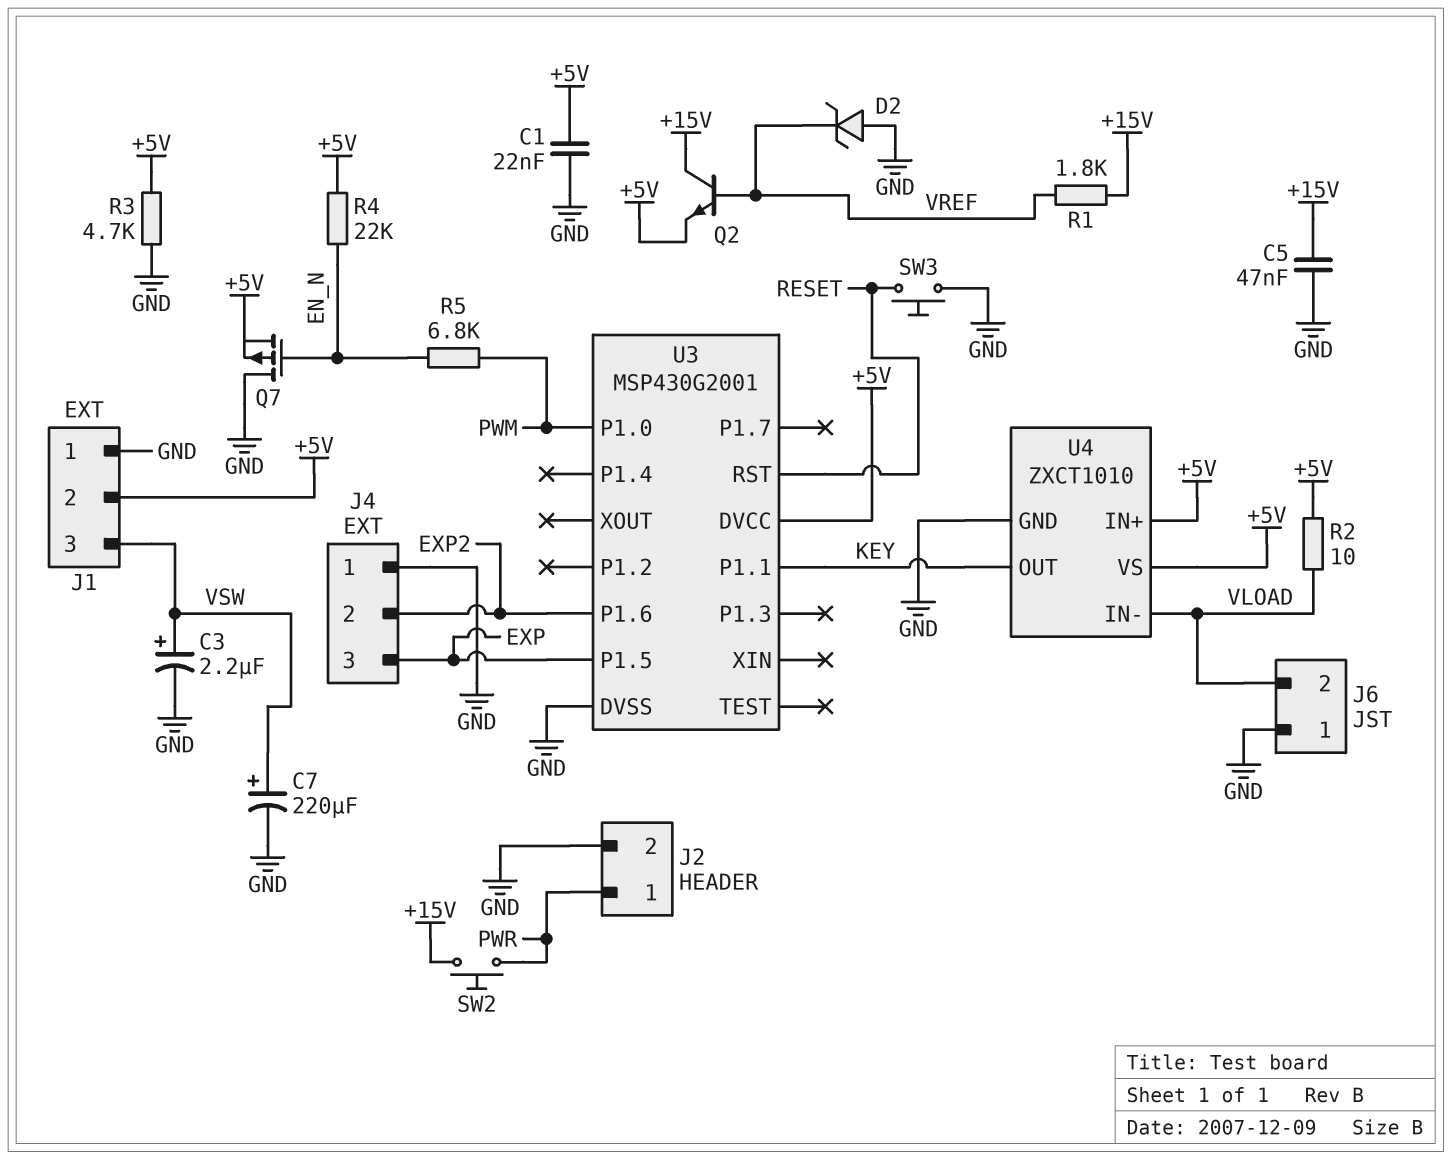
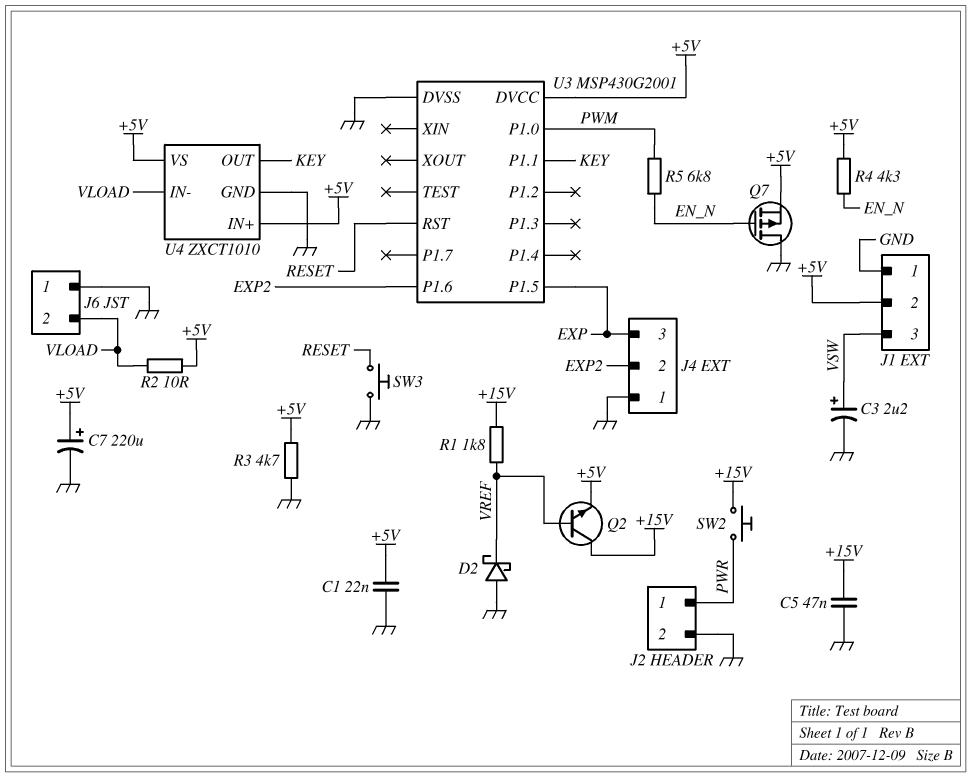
C7: 220uF (plus VSW, minus GND) -> 220uF (plus +5V, minus GND)
D2: zener (A GND, K VREF) -> schottky (A GND, K VREF)
R4: 22k (+5V, EN_N) -> 4.3k (+5V, EN_N)

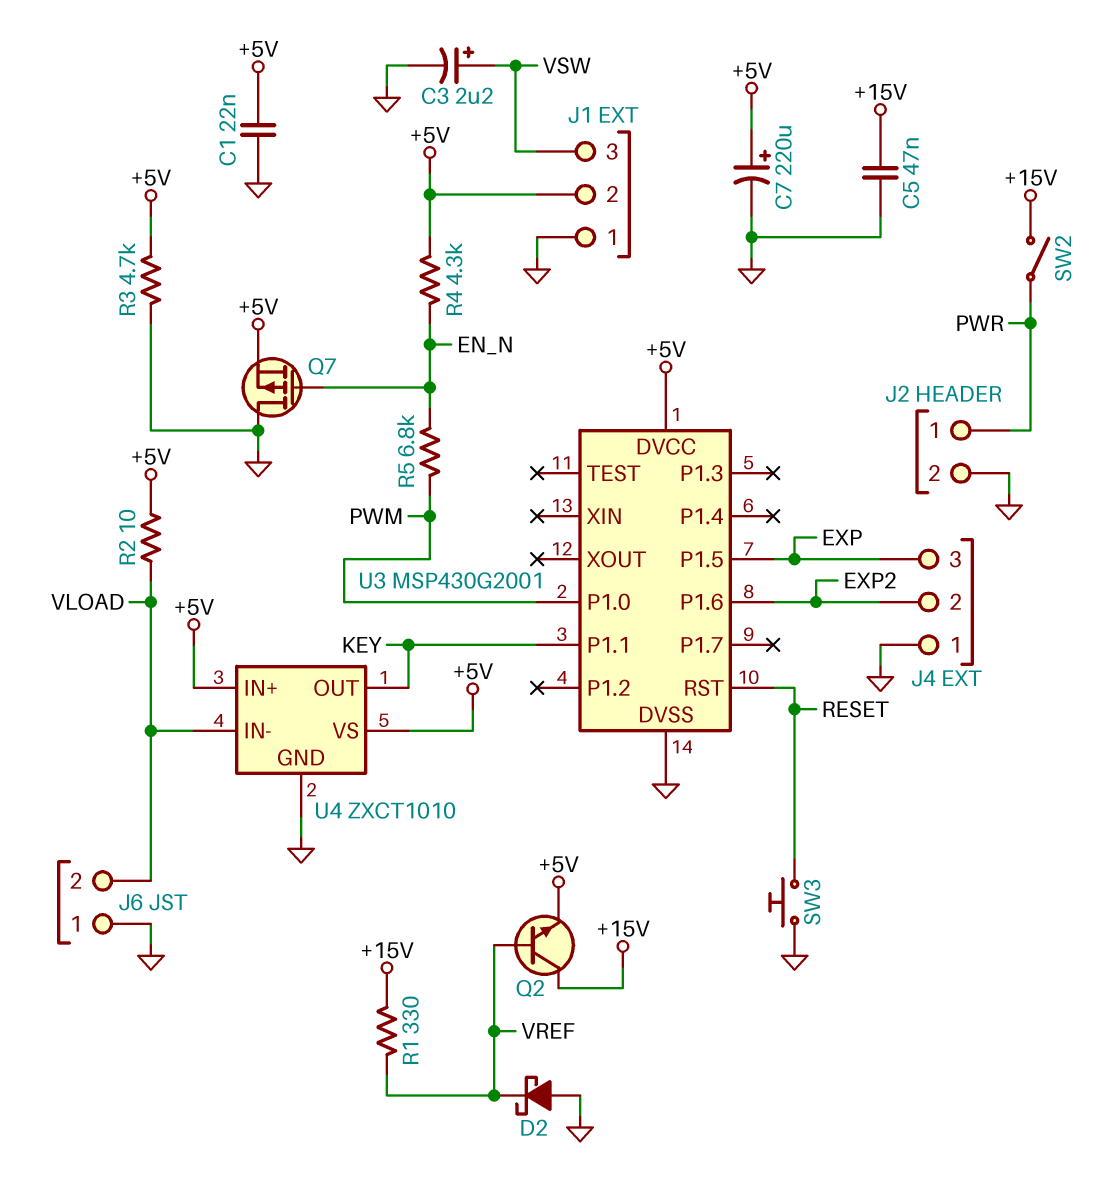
R1: 1.8k (+15V, VREF) -> 330 (+15V, VREF)
SW2: button (+15V, PWR) -> switch (+15V, PWR)

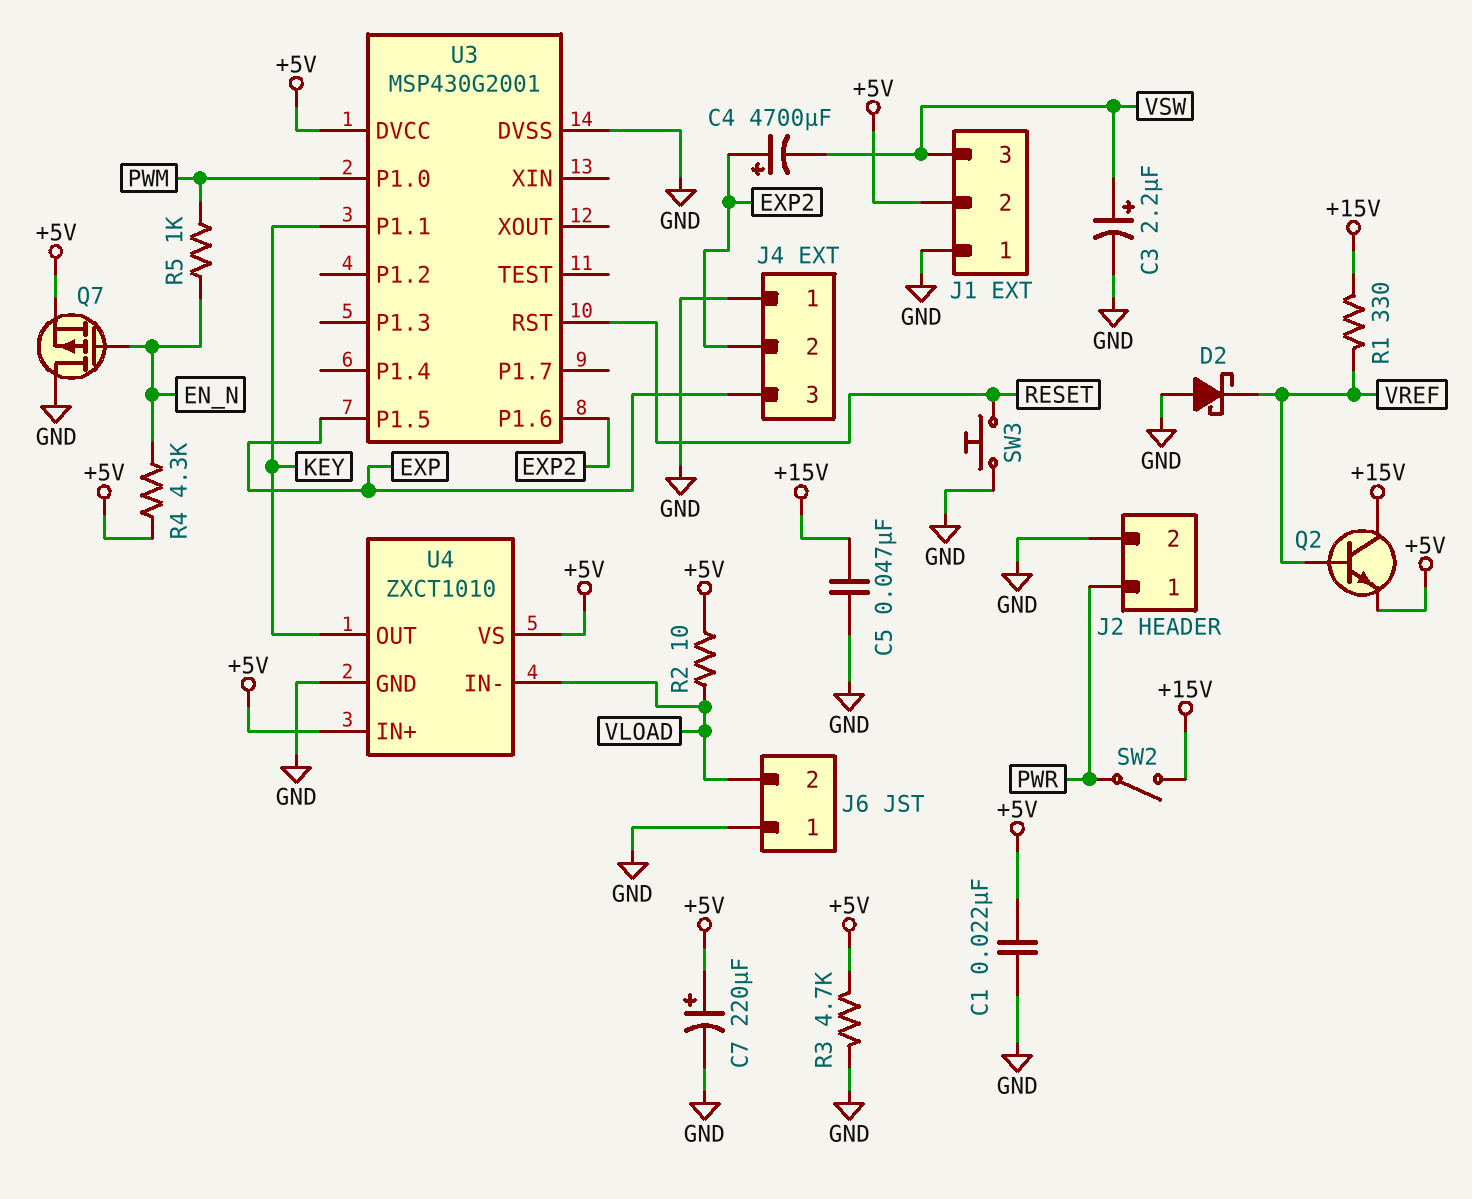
C4: none -> 4700uF (plus EXP2, minus VSW)
R5: 6.8k (EN_N, PWM) -> 1k (EN_N, PWM)

